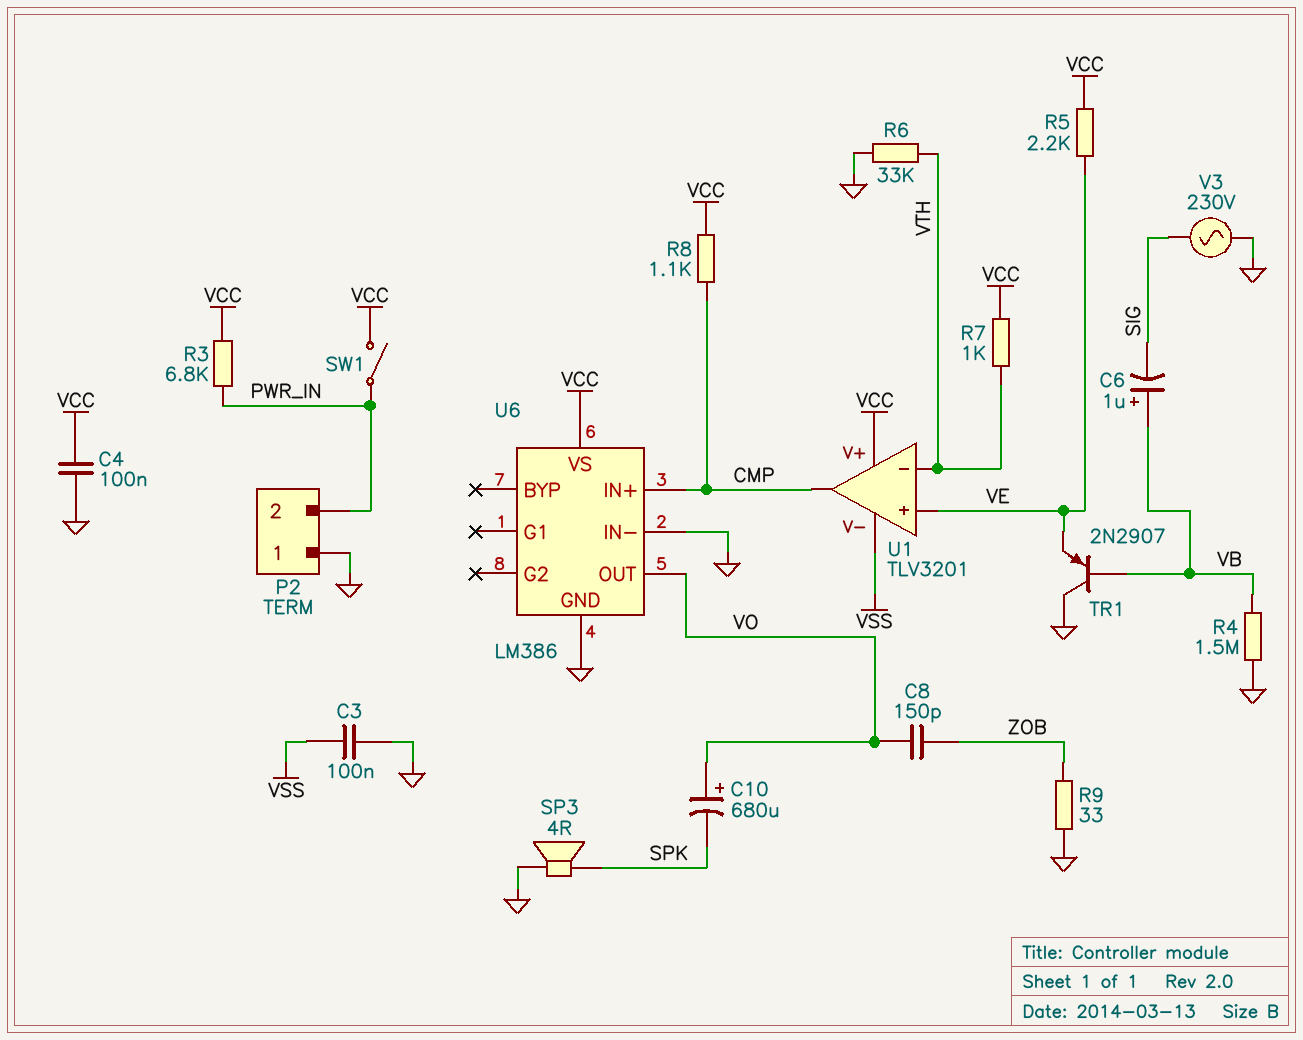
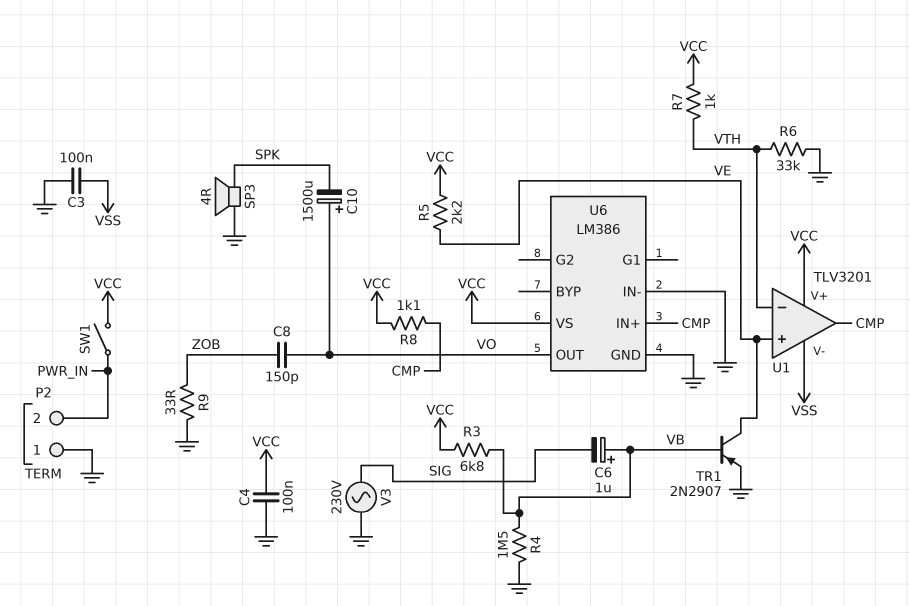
C10: 680uF (plus VO, minus SPK) -> 1500uF (plus VO, minus SPK)
R3: 6.8k (PWR_IN, VCC) -> 6.8k (VB, VCC)
TR1: PNP 2N2907 (B VB, C GND, E VE) -> PNP 2N2907 (B VB, C VE, E GND)

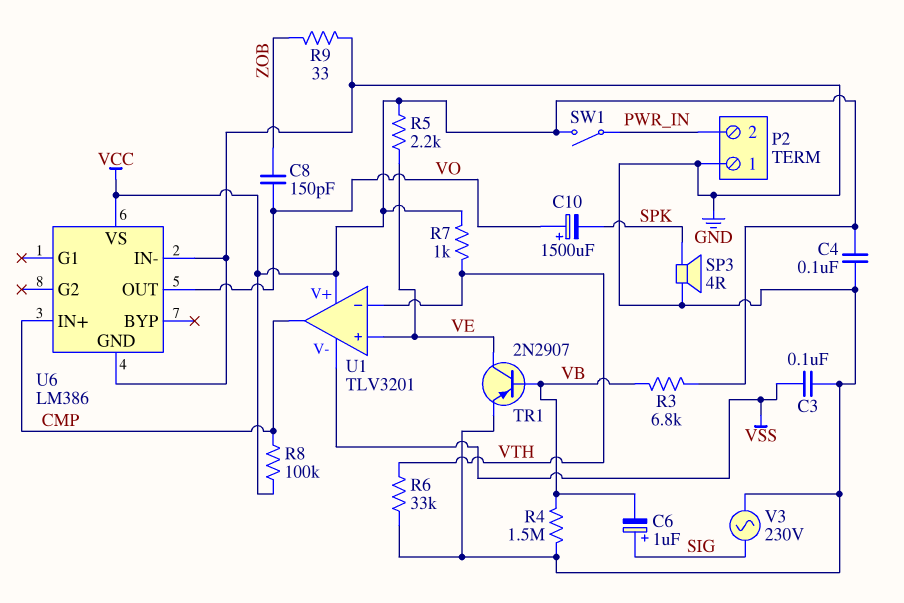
C6: 1uF (plus VB, minus SIG) -> 1uF (plus SIG, minus VB)
R8: 1.1k (CMP, VCC) -> 100k (CMP, VCC)

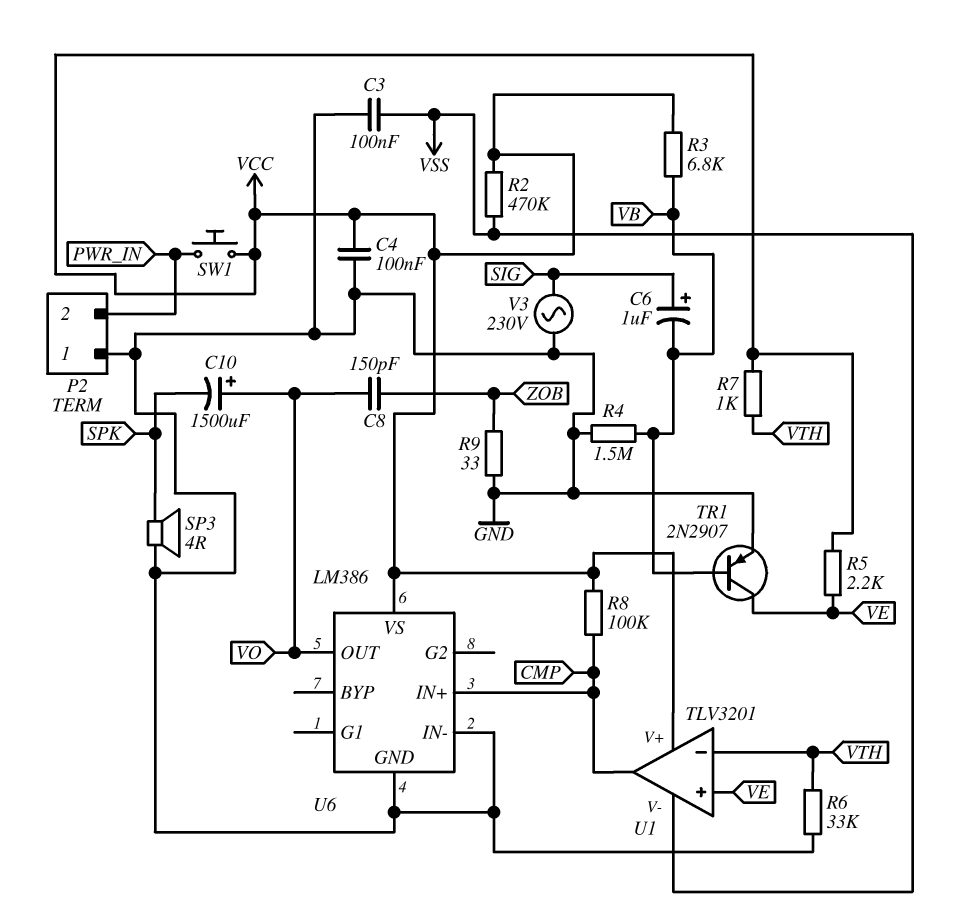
R2: none -> 470k (VCC, VSS)
SW1: switch (PWR_IN, VCC) -> button (PWR_IN, VCC)

